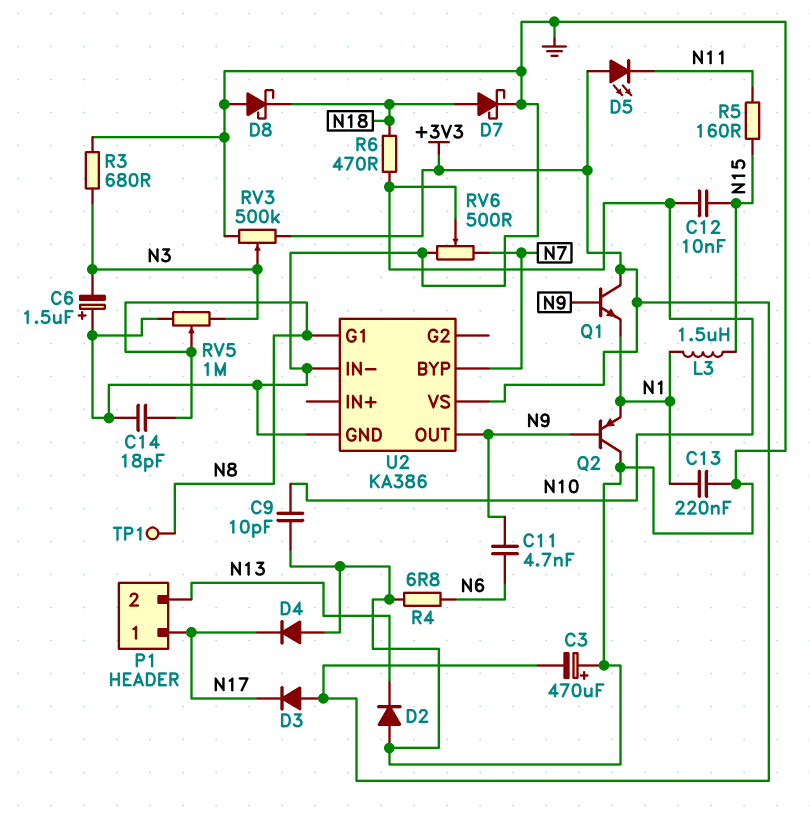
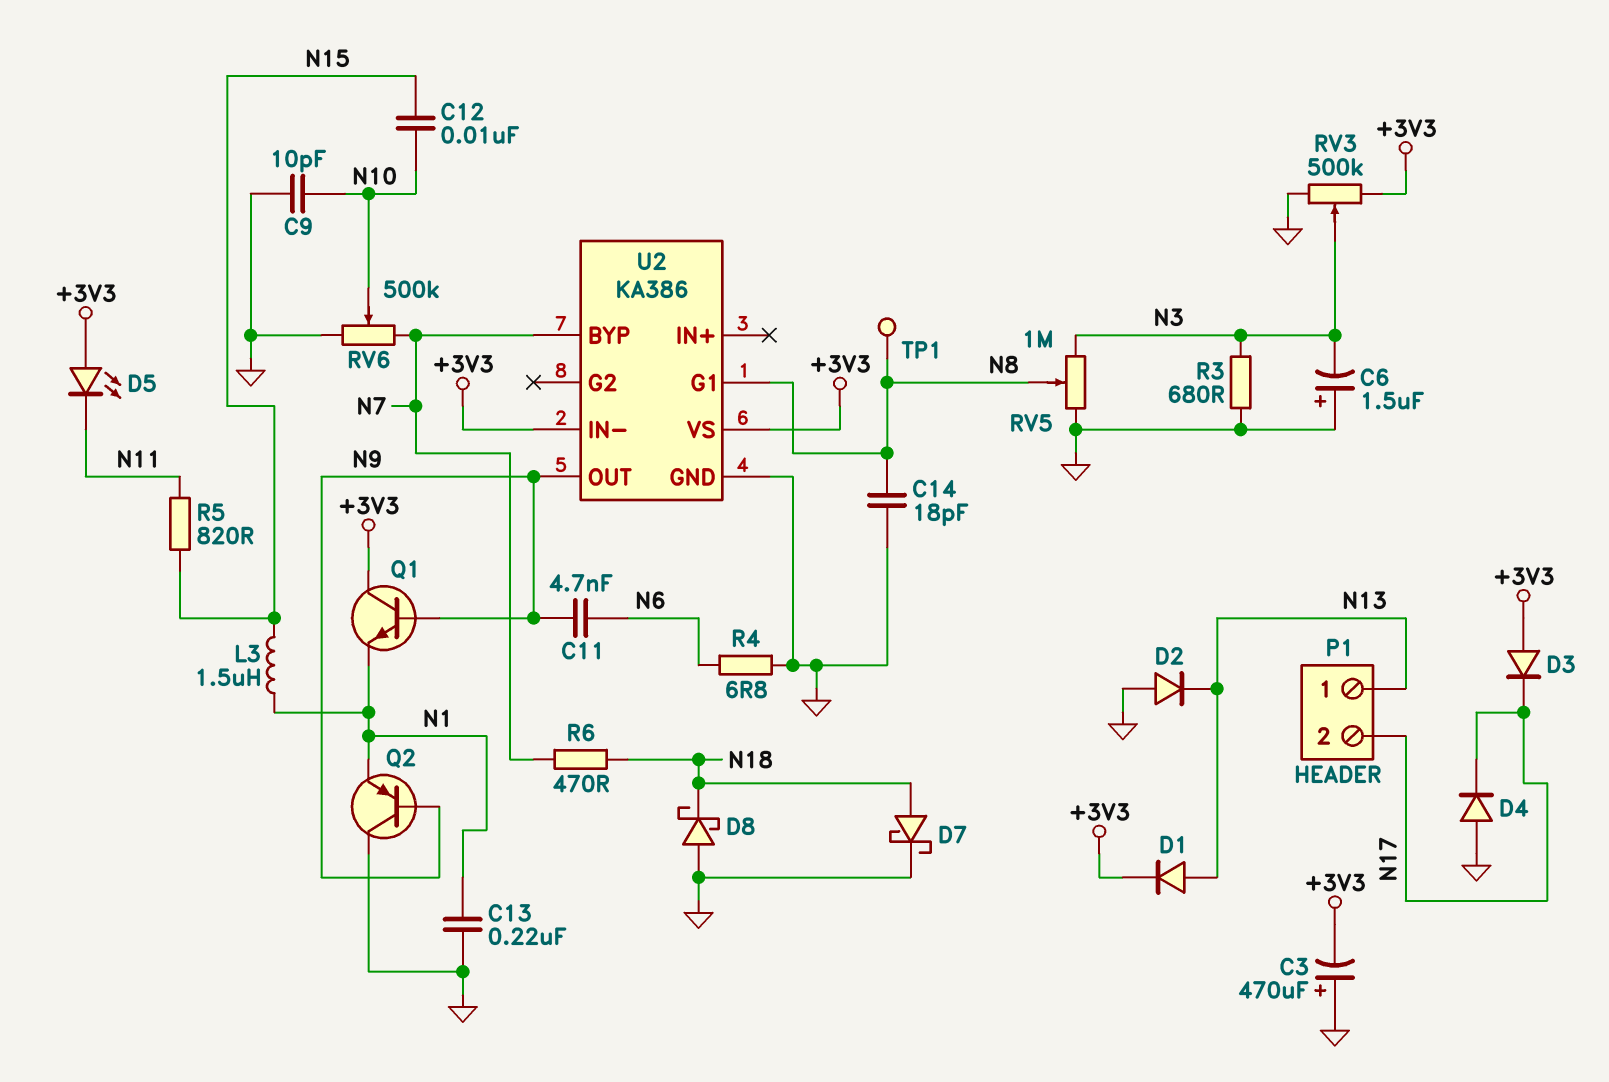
D1: none -> diode (A N13, K +3V3)
P1 pin 1: N17 -> N13
P1 pin 2: N13 -> N17
R5: 160 (N11, N15) -> 820 (N11, N15)
R6: 470 (N10, N18) -> 470 (N7, N18)
RV6: 500 (GND, N7, wiper N10) -> 500k (GND, N7, wiper N10)
U2 pin IN-: GND -> +3V3

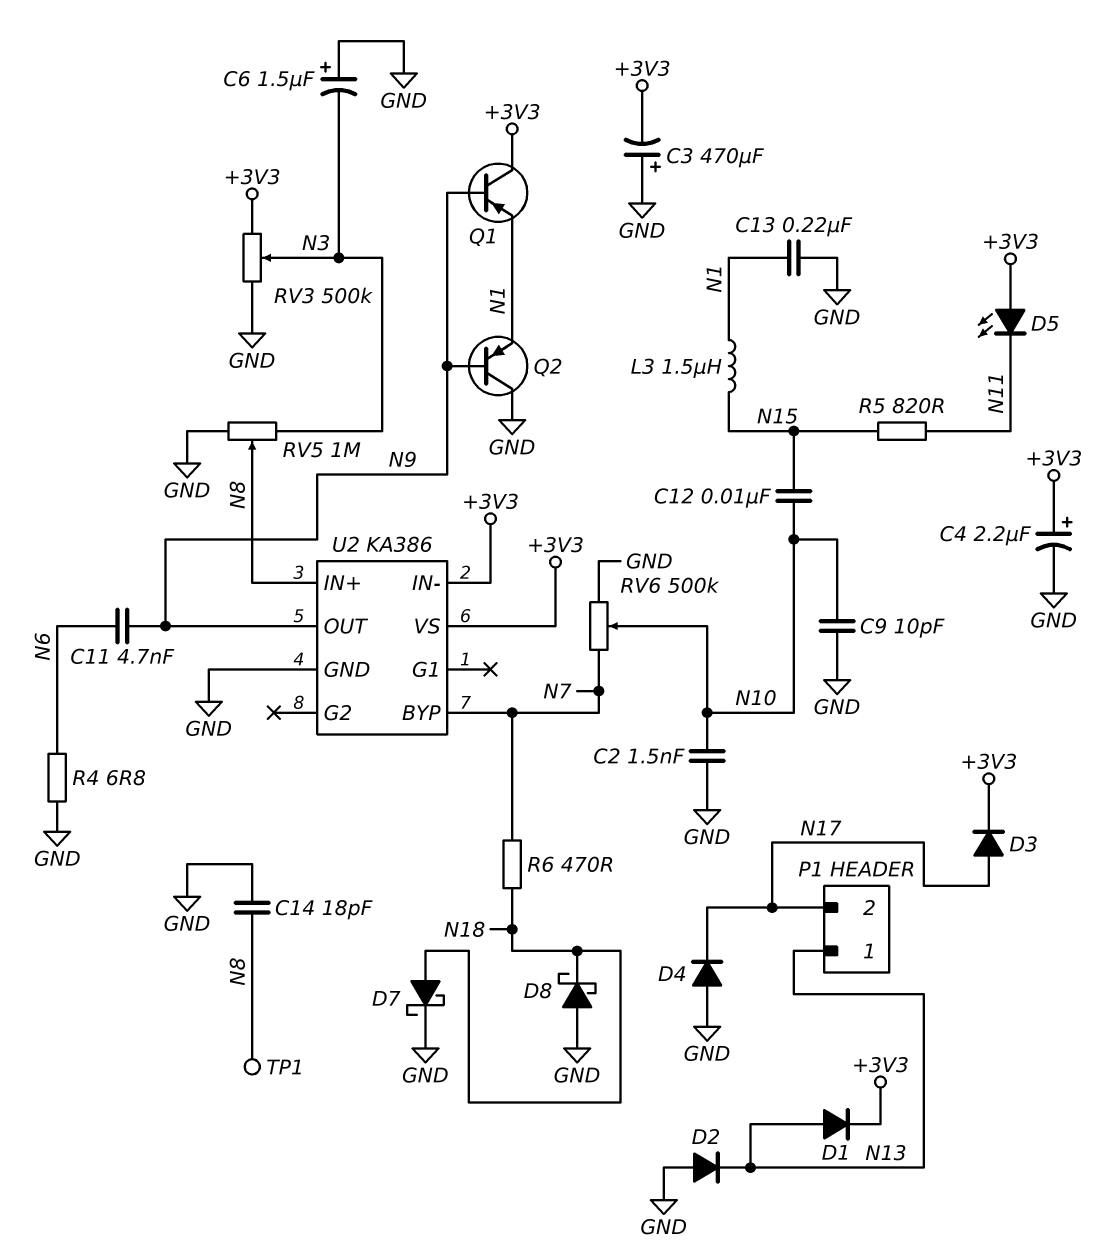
C2: none -> 1.5nF (GND, N10)
C4: none -> 2.2uF (plus +3V3, minus GND)
D3: diode (A +3V3, K N17) -> diode (A N17, K +3V3)
Q1: NPN (B N9, C +3V3, E N1) -> PNP (B N9, C +3V3, E N1)
R3: 680 (GND, N3) -> none
U2 pin G1: N8 -> none
U2 pin IN+: none -> N8

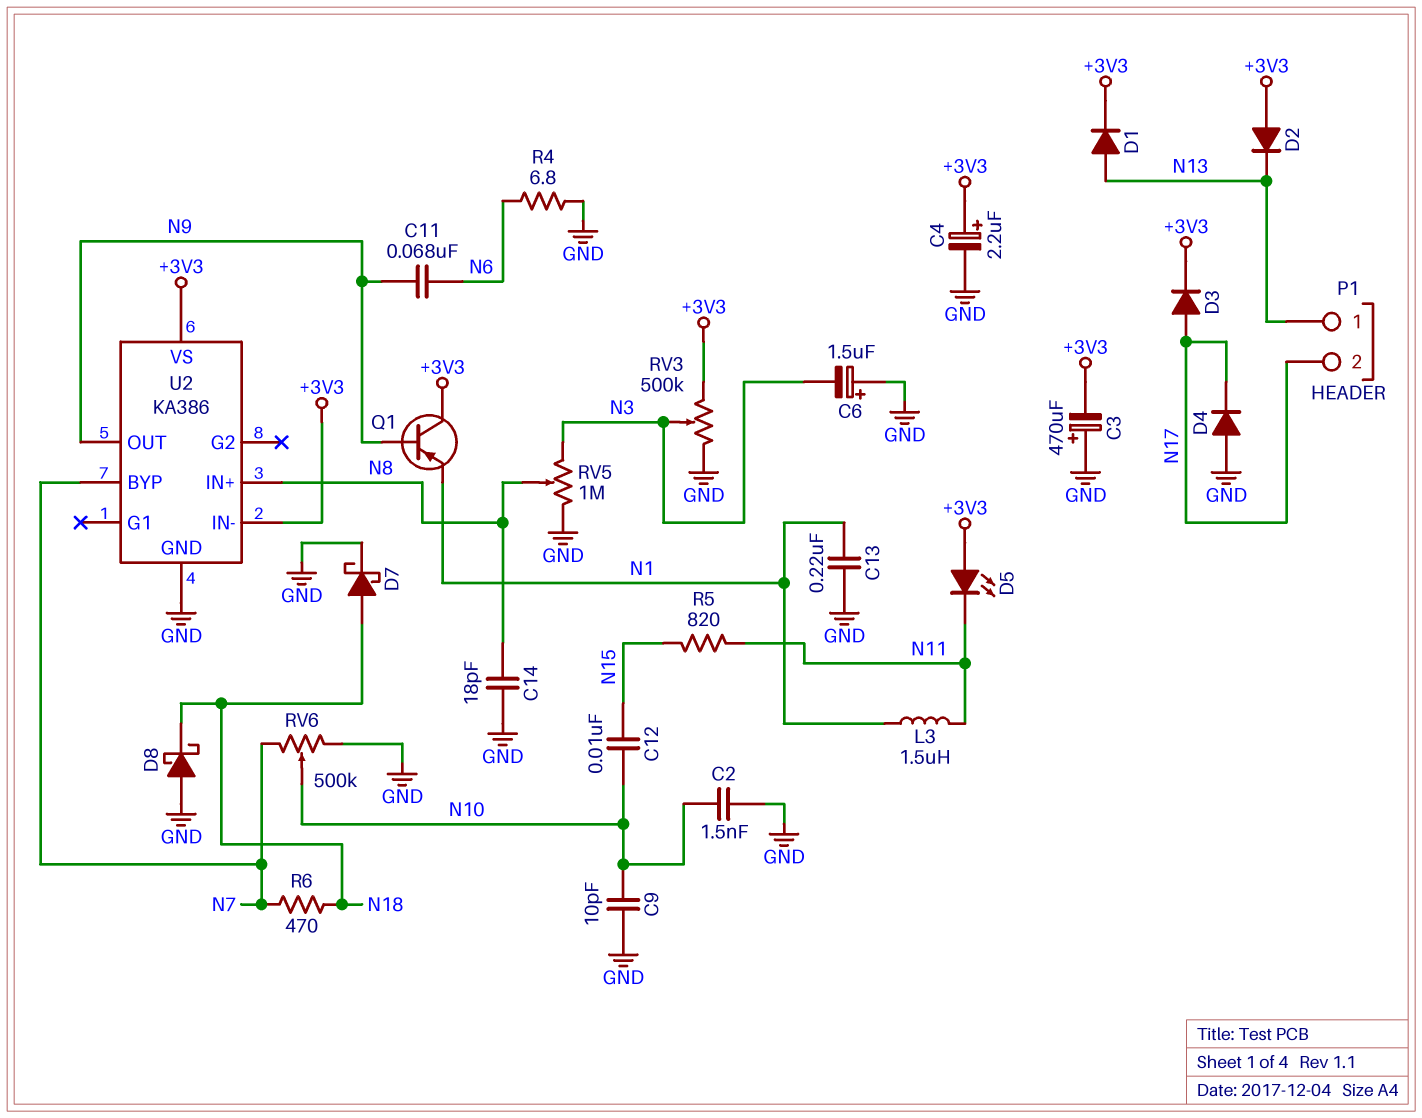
C11: 4.7nF (N6, N9) -> 68nF (N6, N9)
D2: diode (A GND, K N13) -> diode (A +3V3, K N13)
L3: 1.5uH (N1, N15) -> 1.5uH (N1, N11)
Q2: PNP (B N9, C GND, E N1) -> none
TP1: test point (N8) -> none

